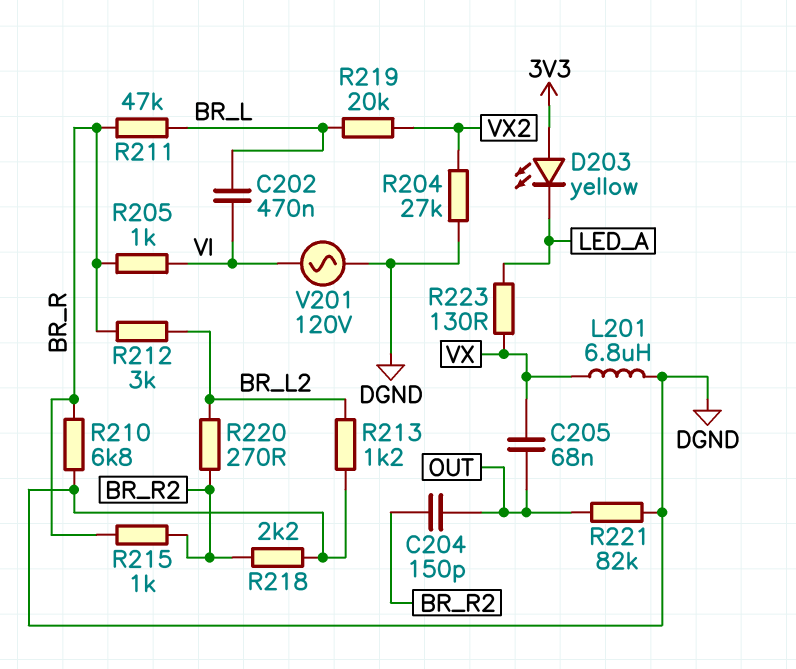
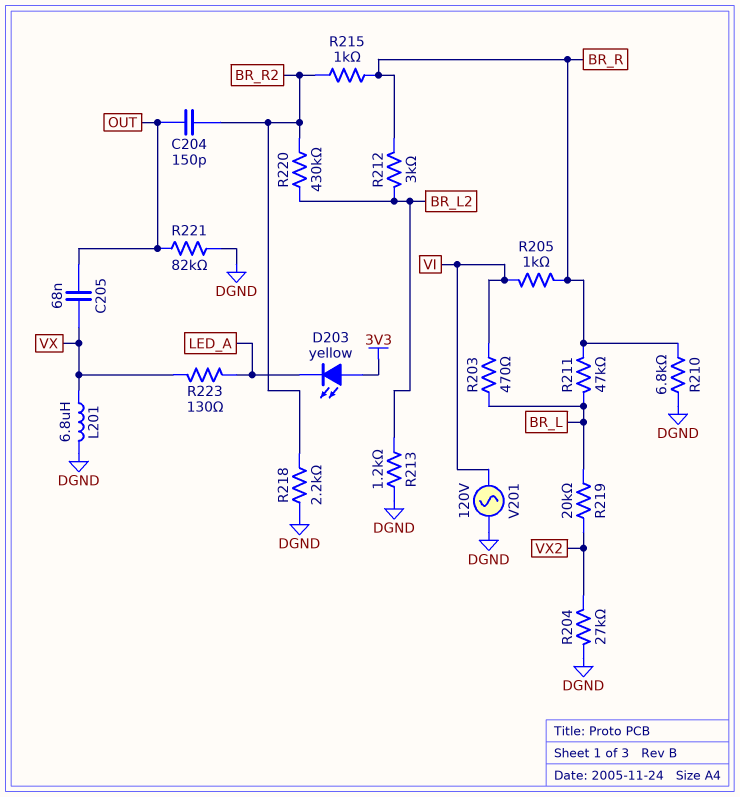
C202: 470nF (BR_L, VI) -> none
R203: none -> 470 (BR_L, VI)
R220: 270 (BR_L2, BR_R2) -> 430k (BR_L2, BR_R2)

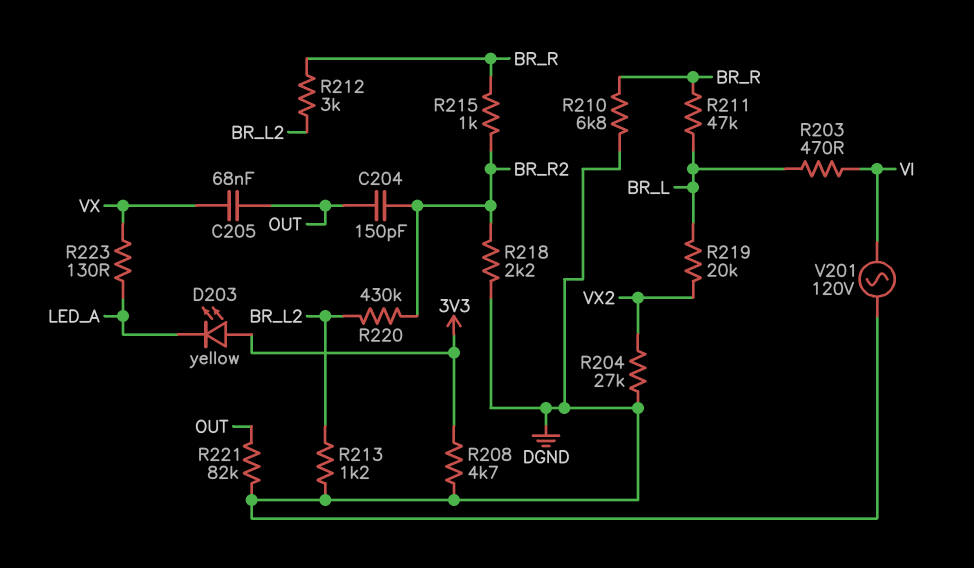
L201: 6.8uH (DGND, VX) -> none
R205: 1k (BR_R, VI) -> none
R208: none -> 4.7k (3V3, DGND)

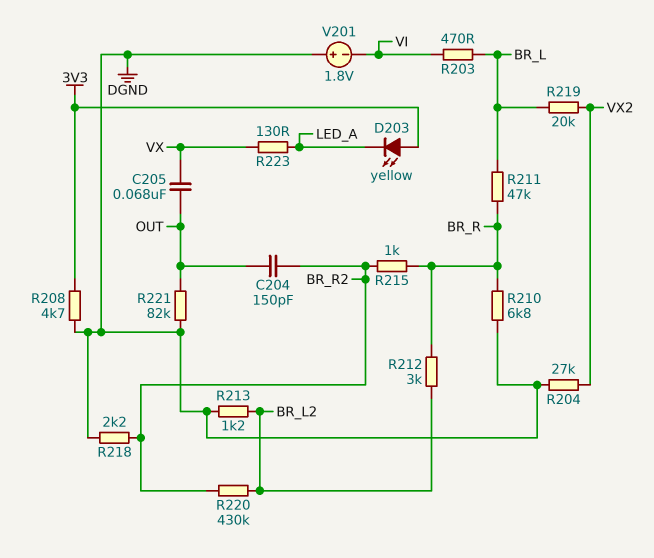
V201: AC 120V (DGND, VI) -> 1.8V (plus DGND, minus VI)

